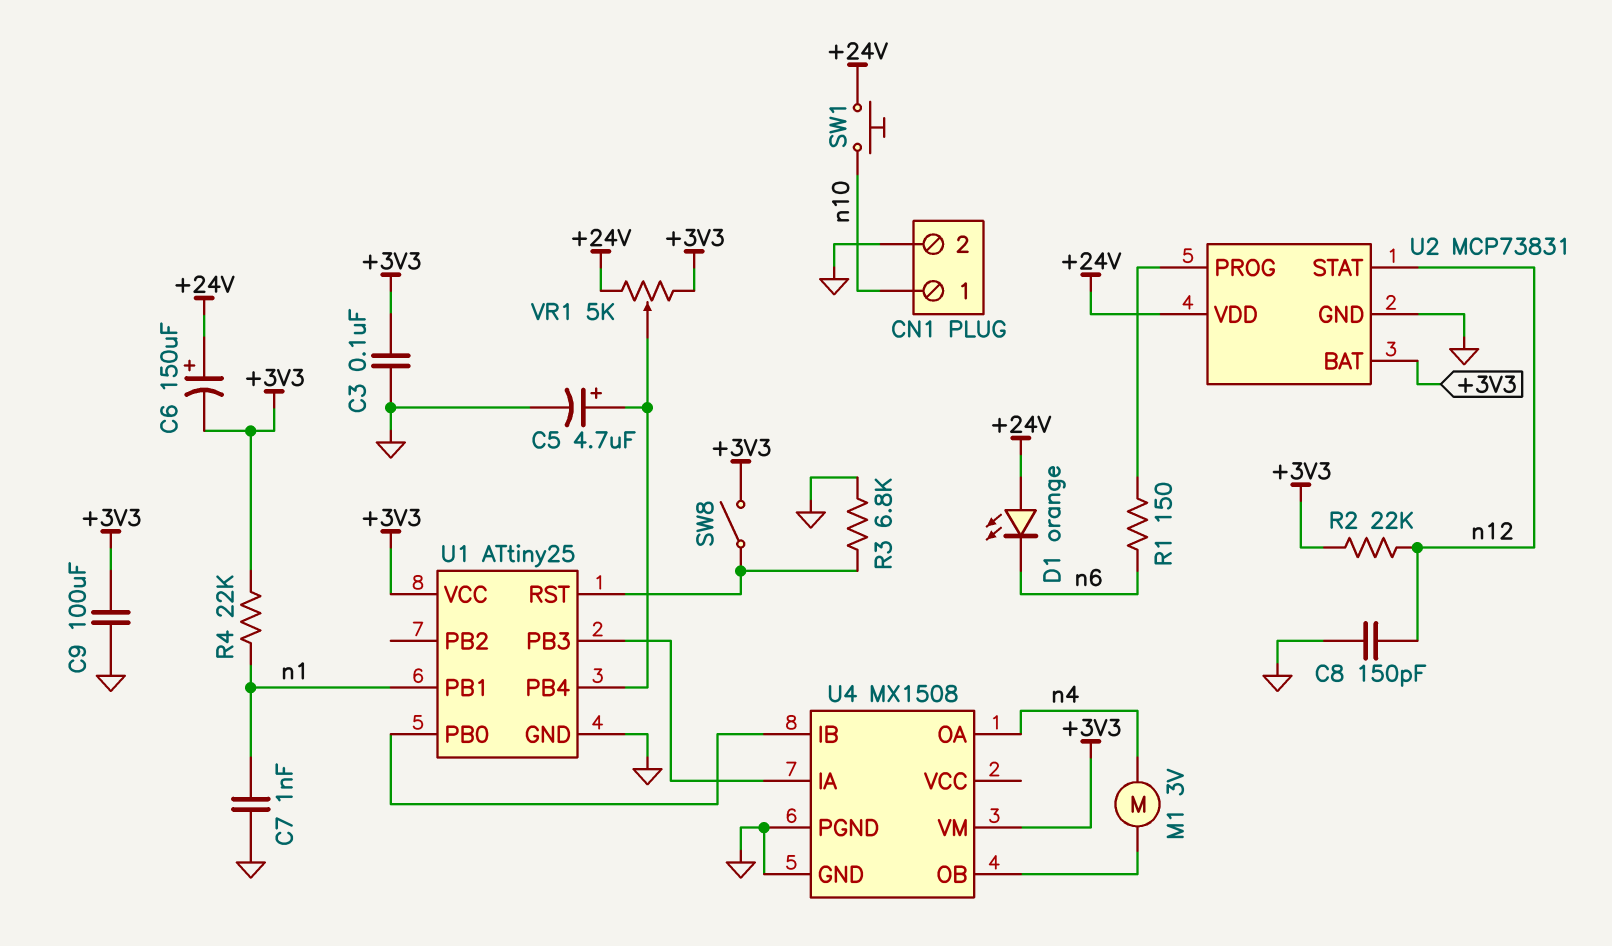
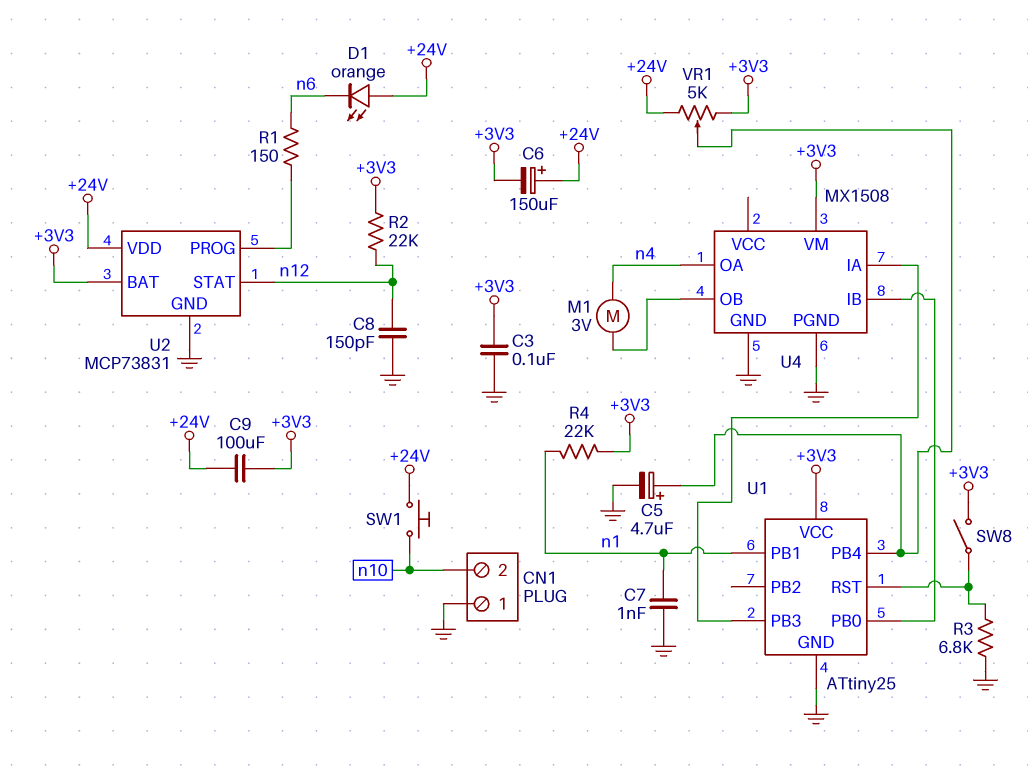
C9: 100uF (+3V3, GND) -> 100uF (+3V3, +24V)
CN1 pin 1: n10 -> GND
CN1 pin 2: GND -> n10

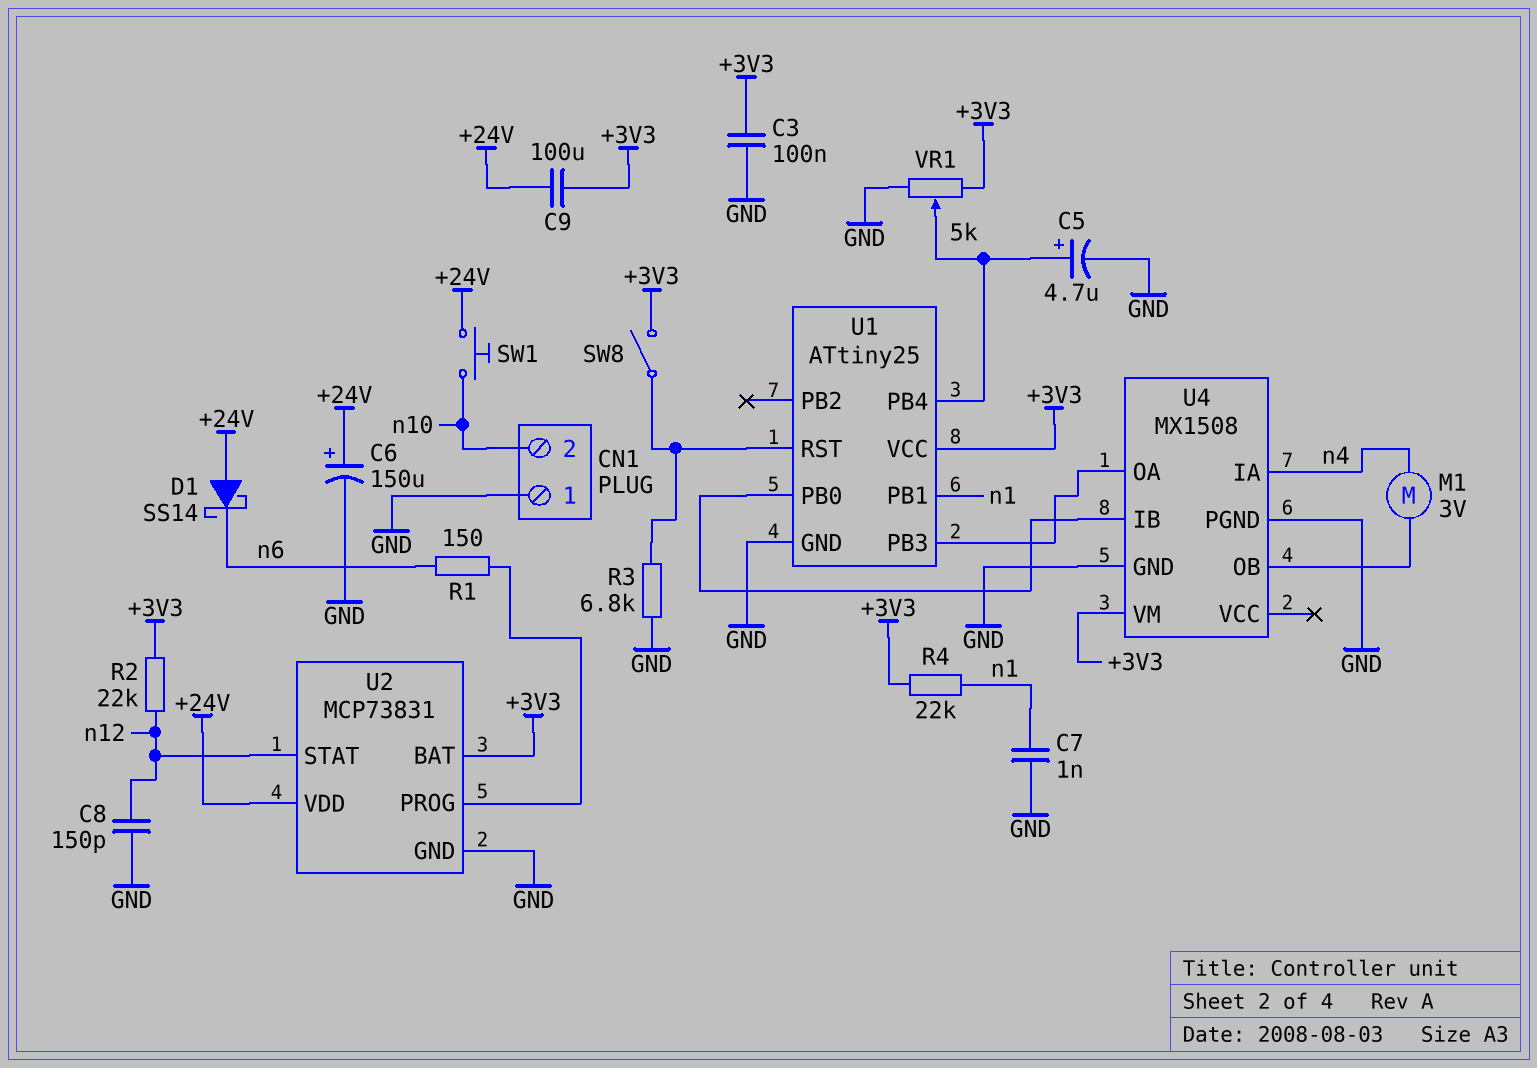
C6: 150uF (plus +24V, minus +3V3) -> 150uF (plus +24V, minus GND)
D1: LED orange (A +24V, K n6) -> schottky SS14 (A +24V, K n6)
U4 pin IA: U1/PB3 -> n4
U4 pin OA: n4 -> U1/PB3
VR1: 5k (+3V3, +24V, wiper U1/PB4) -> 5k (+3V3, GND, wiper U1/PB4)

